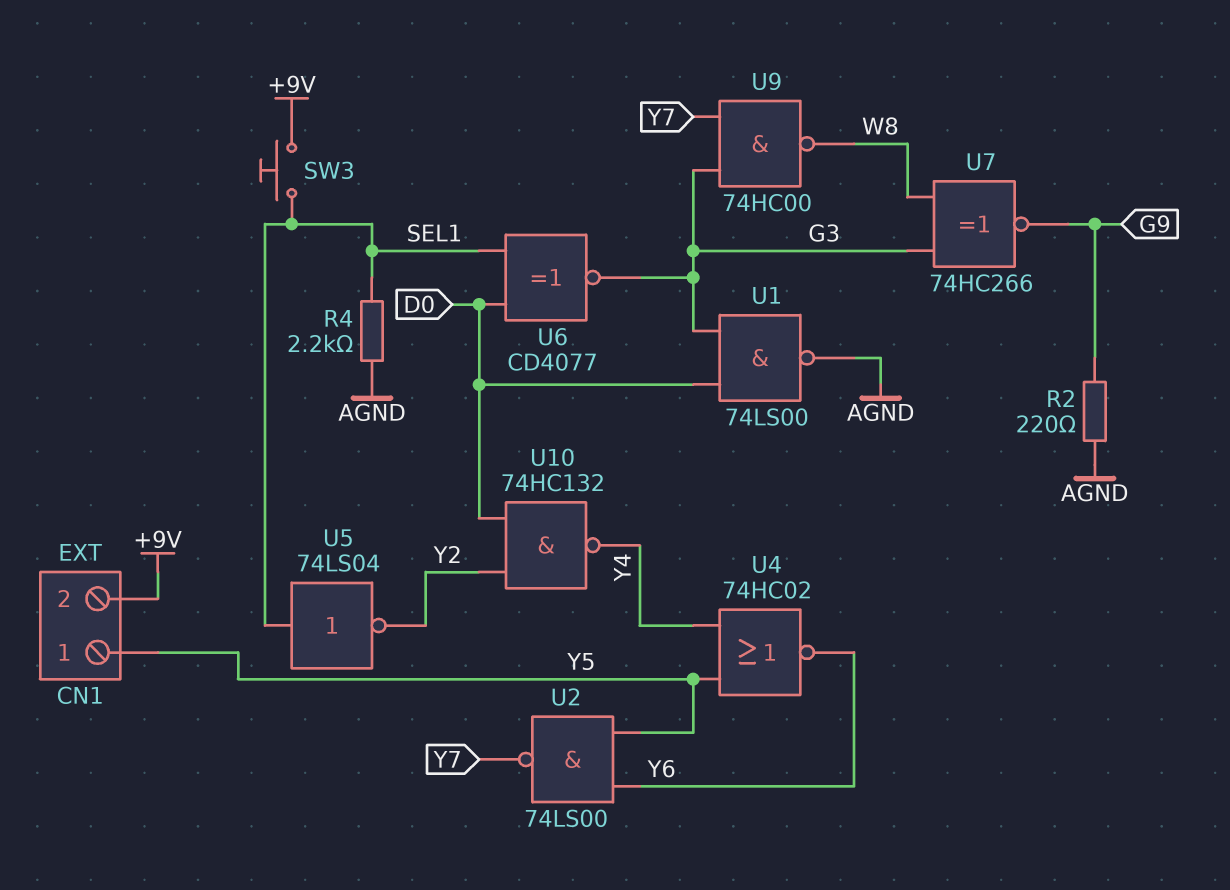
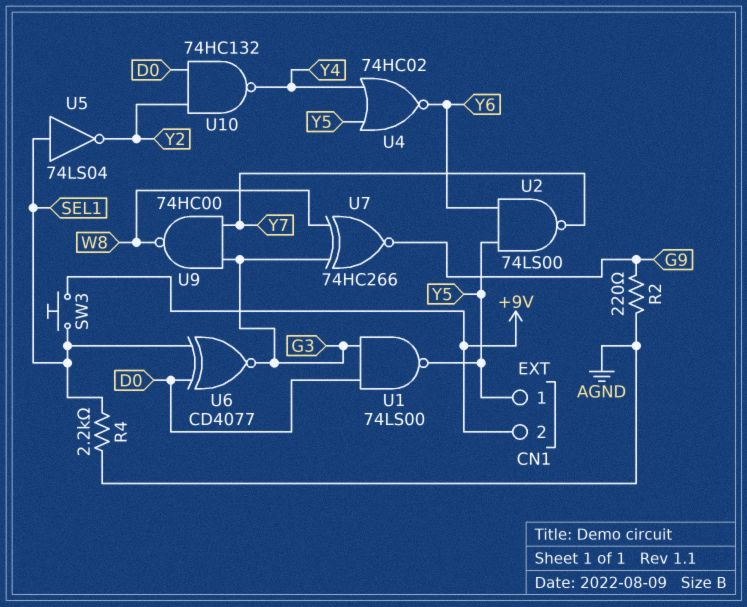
U1: NAND 74LS00 (in D0, in G3, out AGND) -> NAND 74LS00 (in D0, in G3, out Y5)

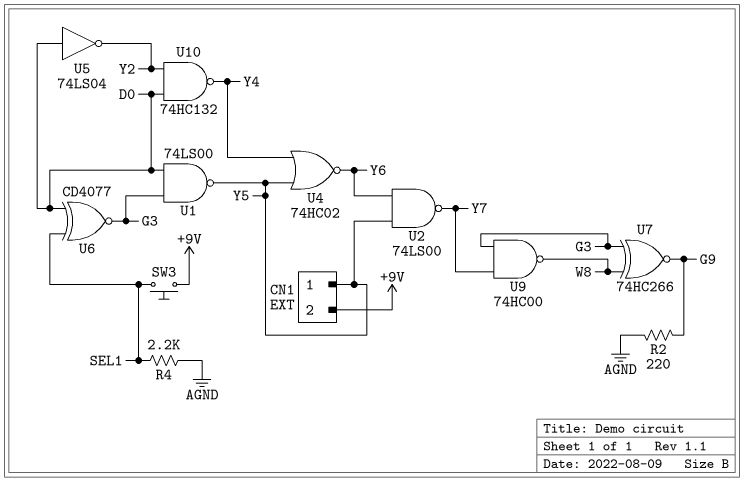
U5: NOT 74LS04 (in SEL1, out Y2) -> NOT 74LS04 (in D0, out Y2)

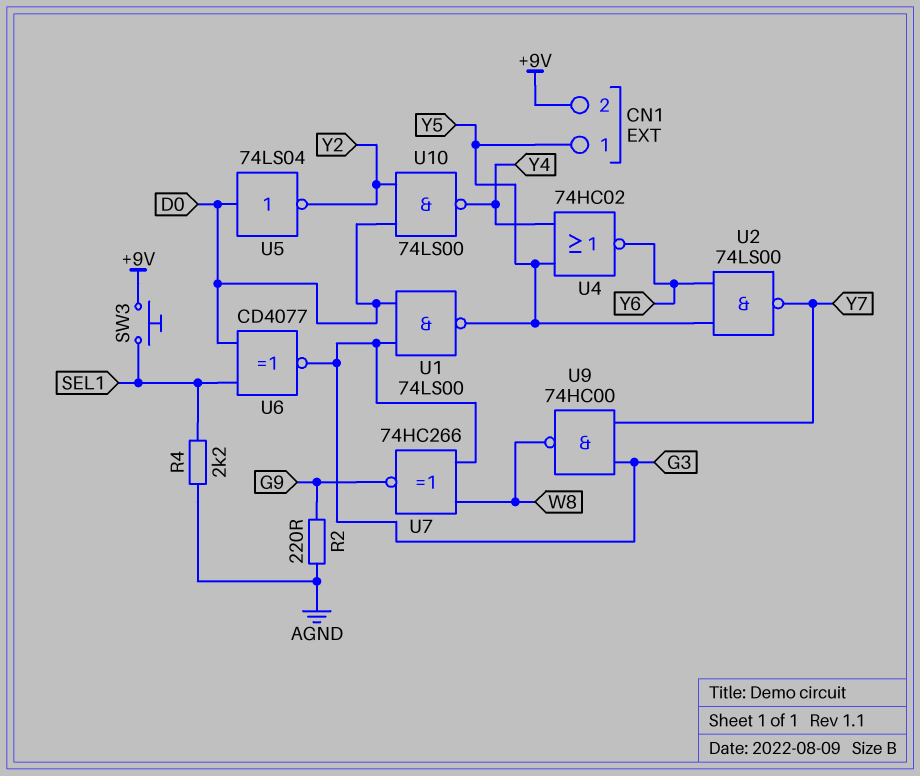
U10: NAND 74HC132 (in D0, in Y2, out Y4) -> NAND 74LS00 (in D0, in Y2, out Y4)

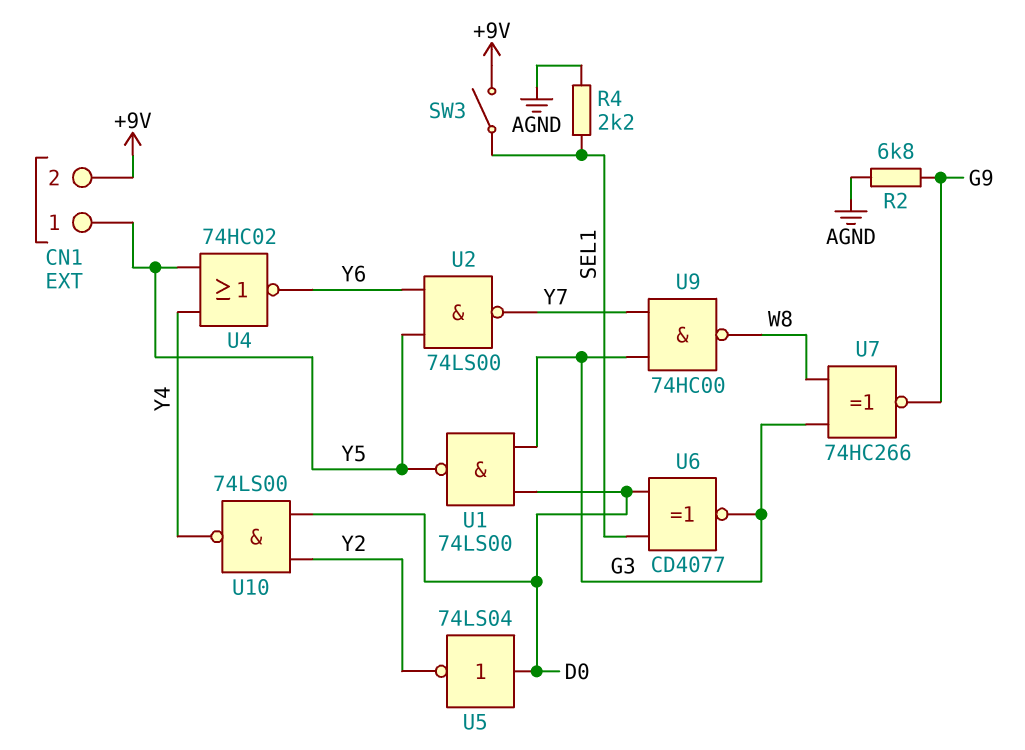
R2: 220 (AGND, G9) -> 6.8k (AGND, G9)
SW3: button (+9V, SEL1) -> switch (+9V, SEL1)

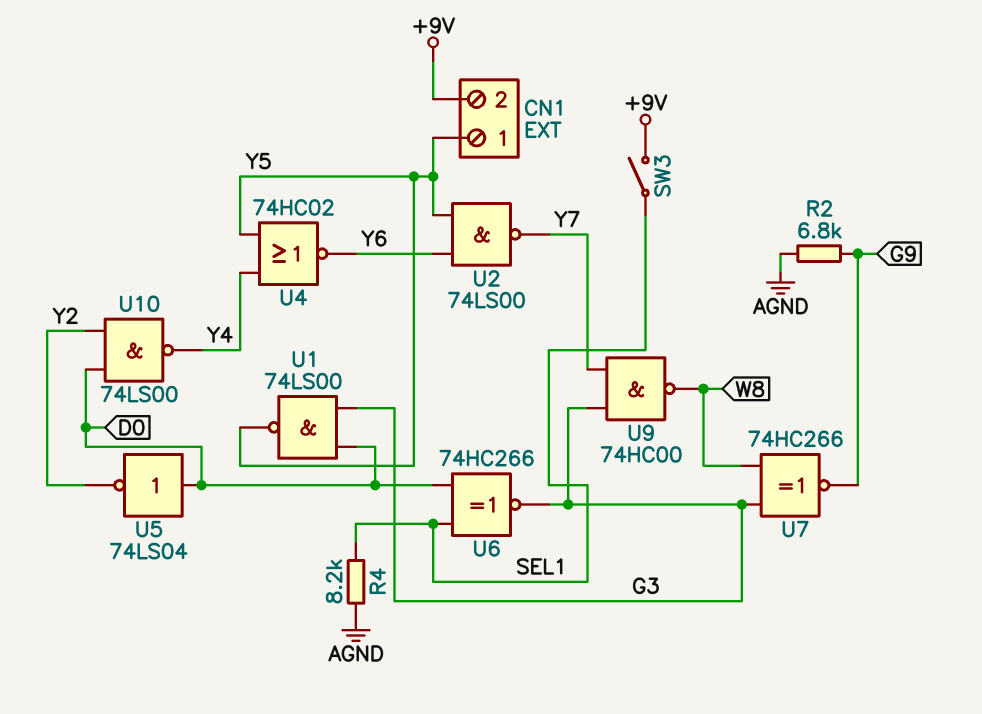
R4: 2.2k (AGND, SEL1) -> 8.2k (AGND, SEL1)
U6: XNOR CD4077 (in D0, in SEL1, out G3) -> XNOR 74HC266 (in D0, in SEL1, out G3)

